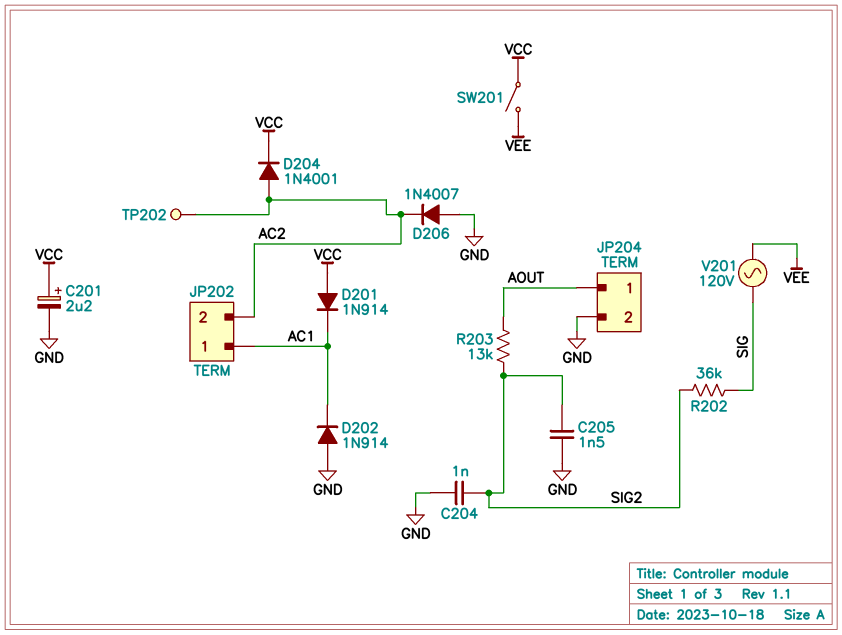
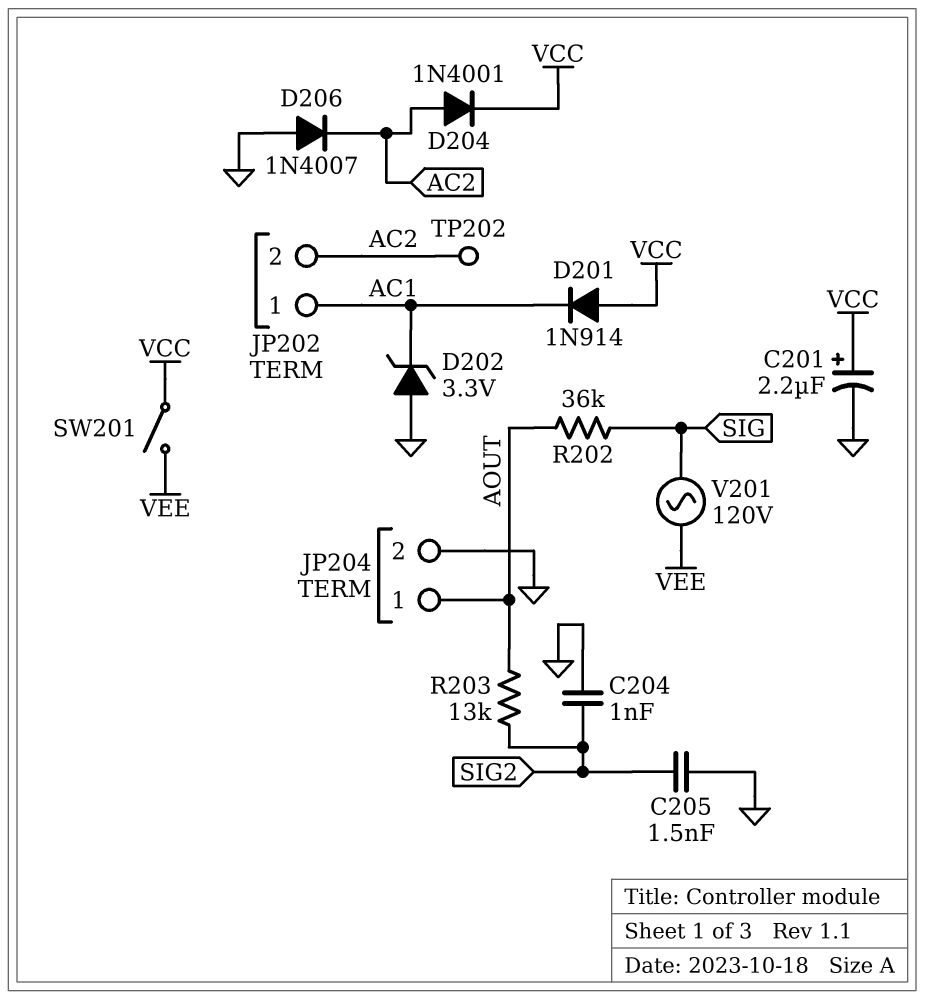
D202: diode 1N914 (A GND, K AC1) -> zener 3.3V (A GND, K AC1)
R202: 36k (SIG, SIG2) -> 36k (AOUT, SIG)

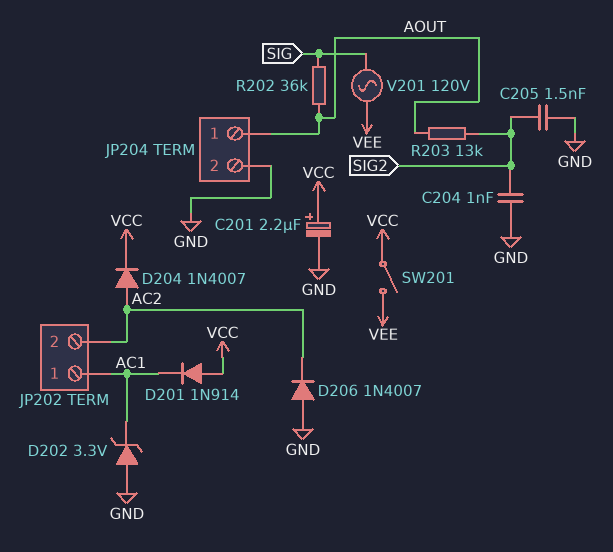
D204: diode 1N4001 (A AC2, K VCC) -> diode 1N4007 (A AC2, K VCC)
TP202: test point (AC2) -> none

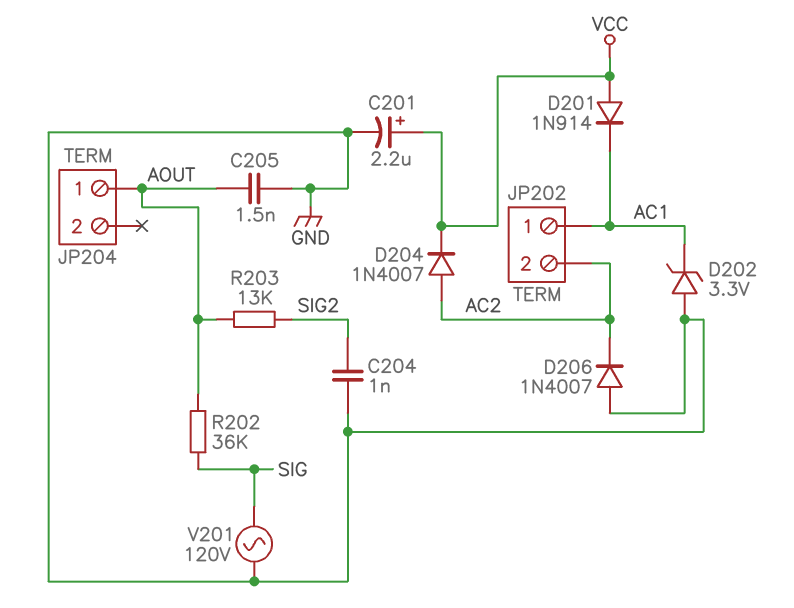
C205: 1.5nF (GND, SIG2) -> 1.5nF (AOUT, GND)
JP204 pin 2: GND -> none
SW201: switch (VCC, VEE) -> none
V201: AC 120V (SIG, VEE) -> AC 120V (GND, SIG)

